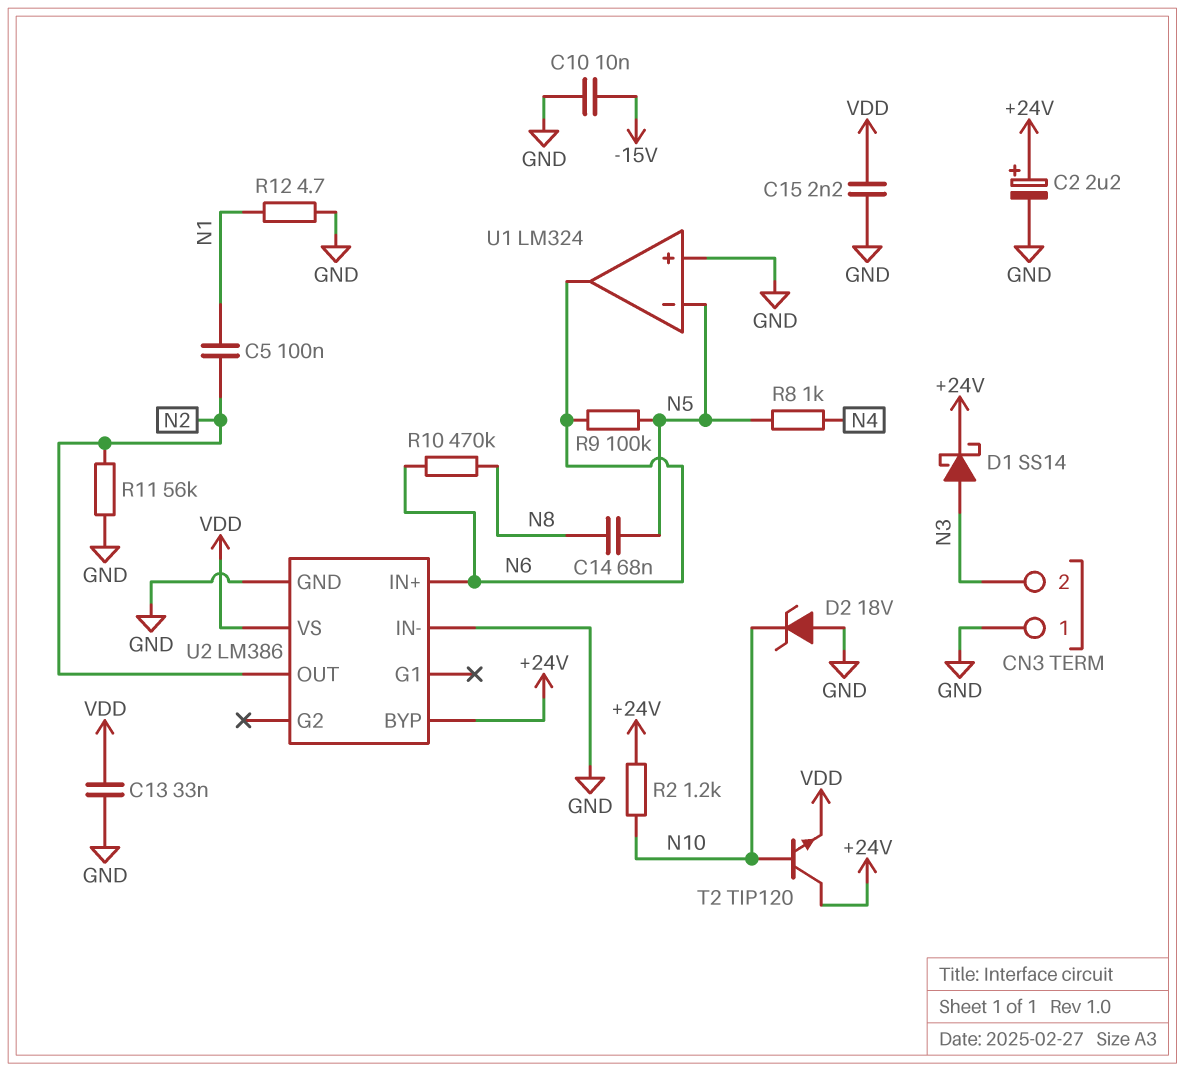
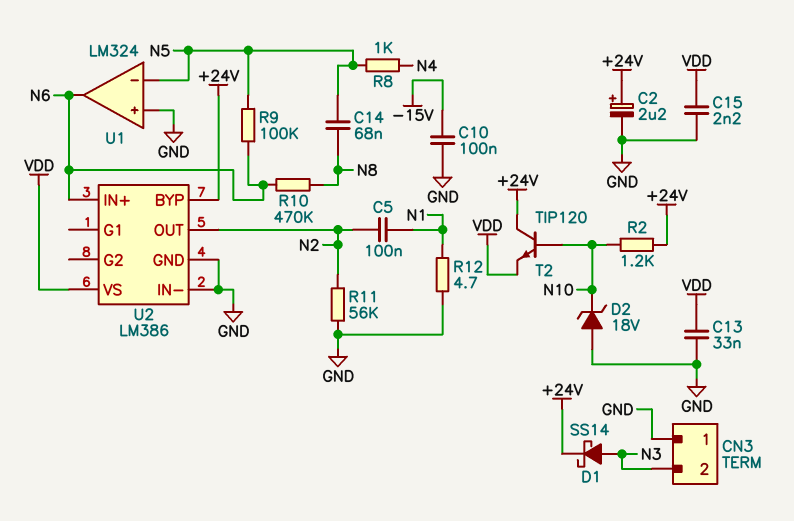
C10: 10nF (-15V, GND) -> 100nF (-15V, GND)

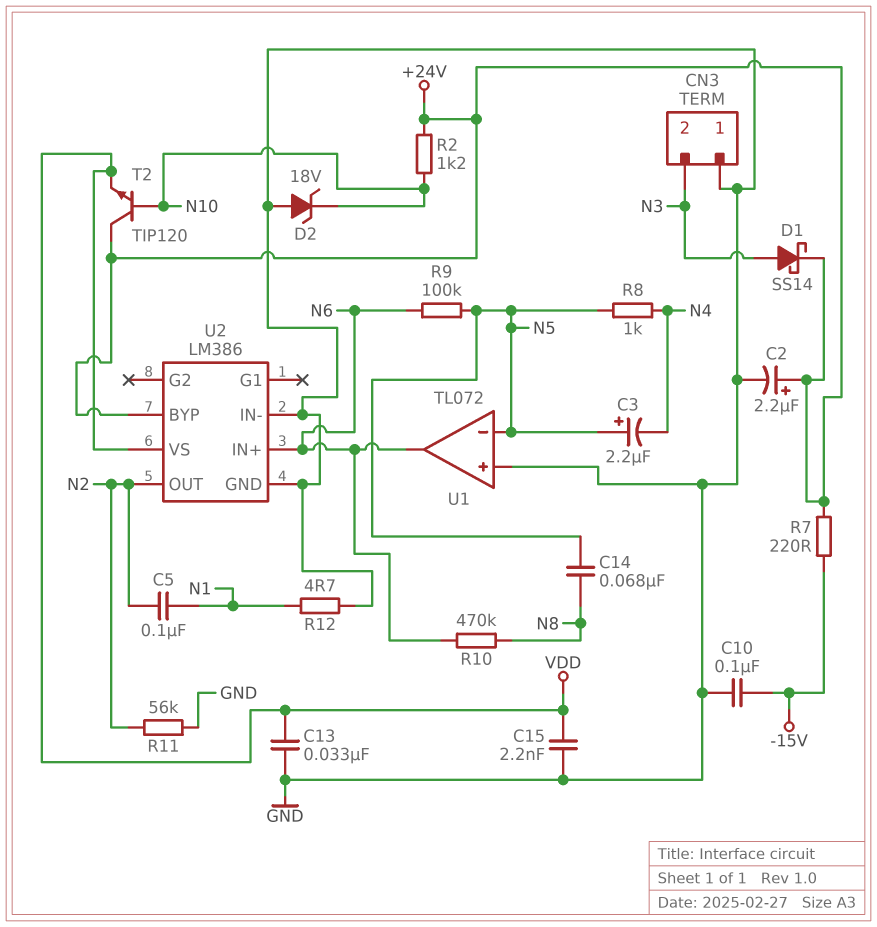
C3: none -> 2.2uF (plus N5, minus N4)
R7: none -> 220 (+24V, -15V)
U1: LM324 -> TL072

